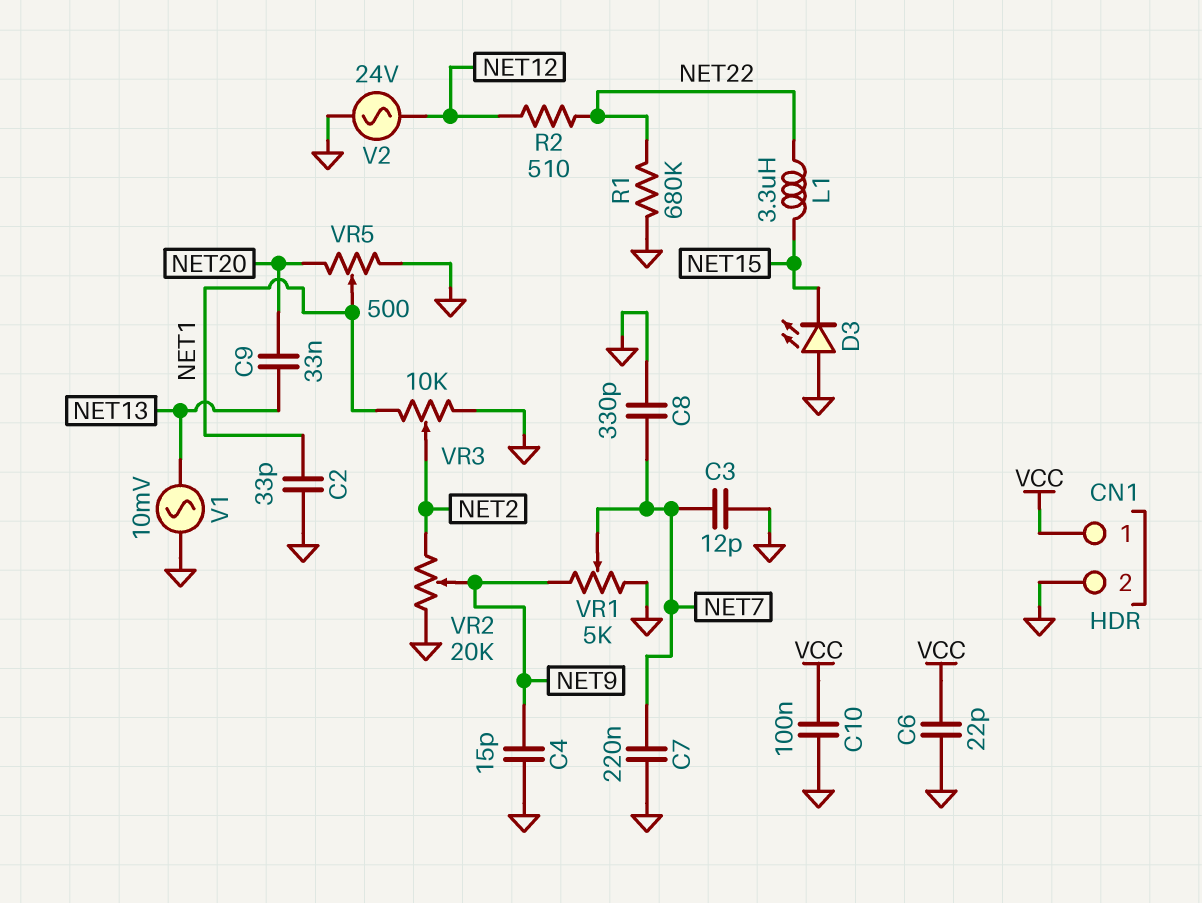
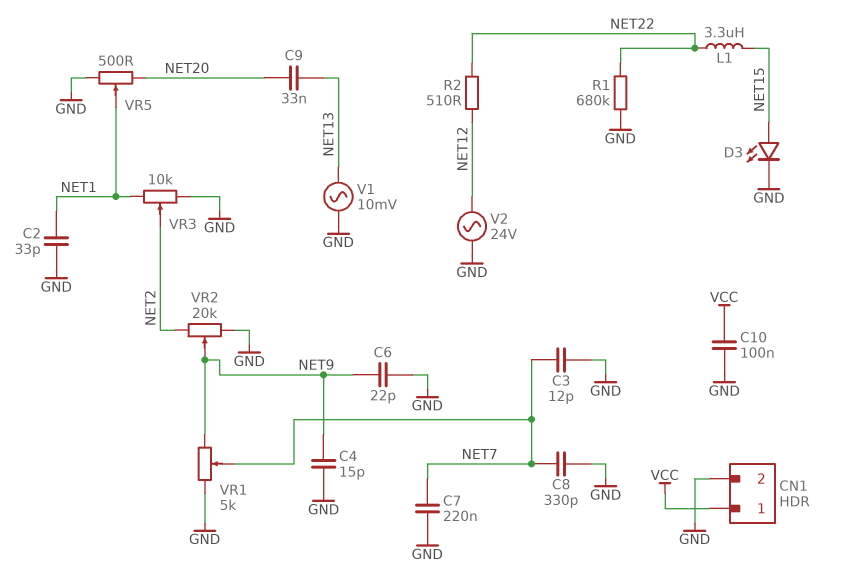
C6: 22pF (GND, VCC) -> 22pF (GND, NET9)
D3: LED (A GND, K NET15) -> LED (A NET15, K GND)

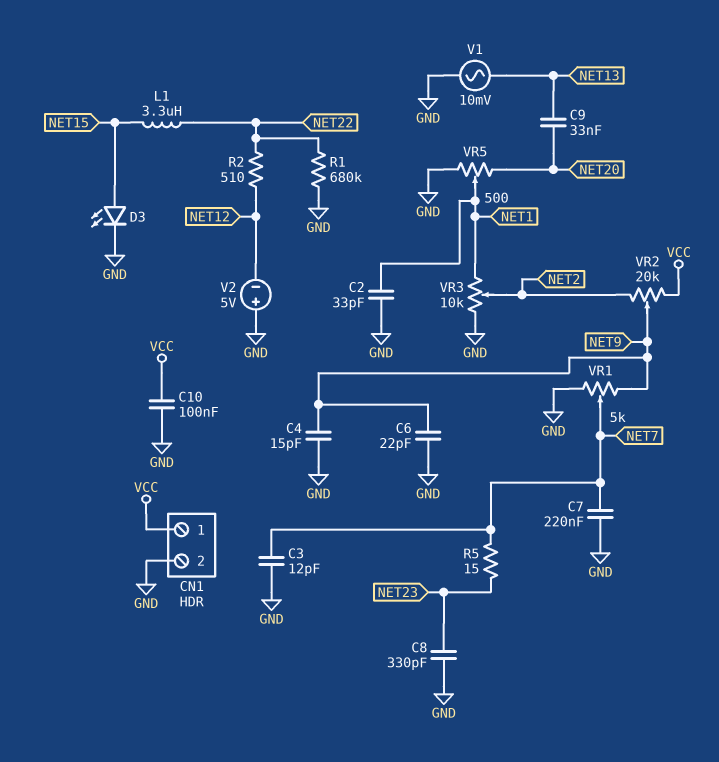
C8: 330pF (GND, NET7) -> 330pF (GND, NET23)
R5: none -> 15 (NET7, NET23)
V2: AC 24V (GND, NET12) -> 5V (plus GND, minus NET12)
VR2: 20k (GND, NET2, wiper NET9) -> 20k (NET2, VCC, wiper NET9)

